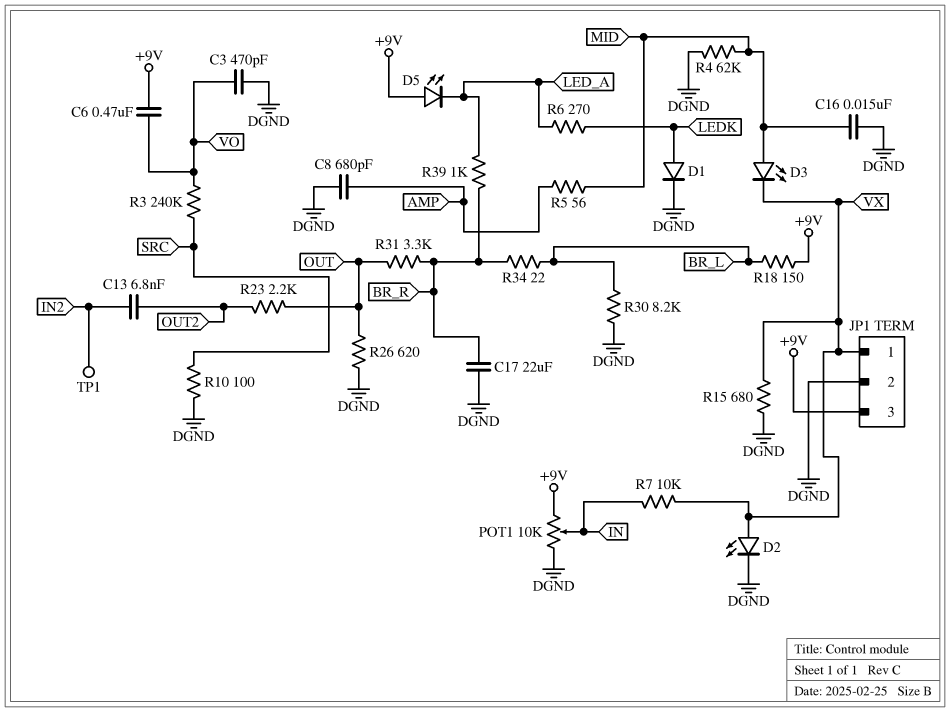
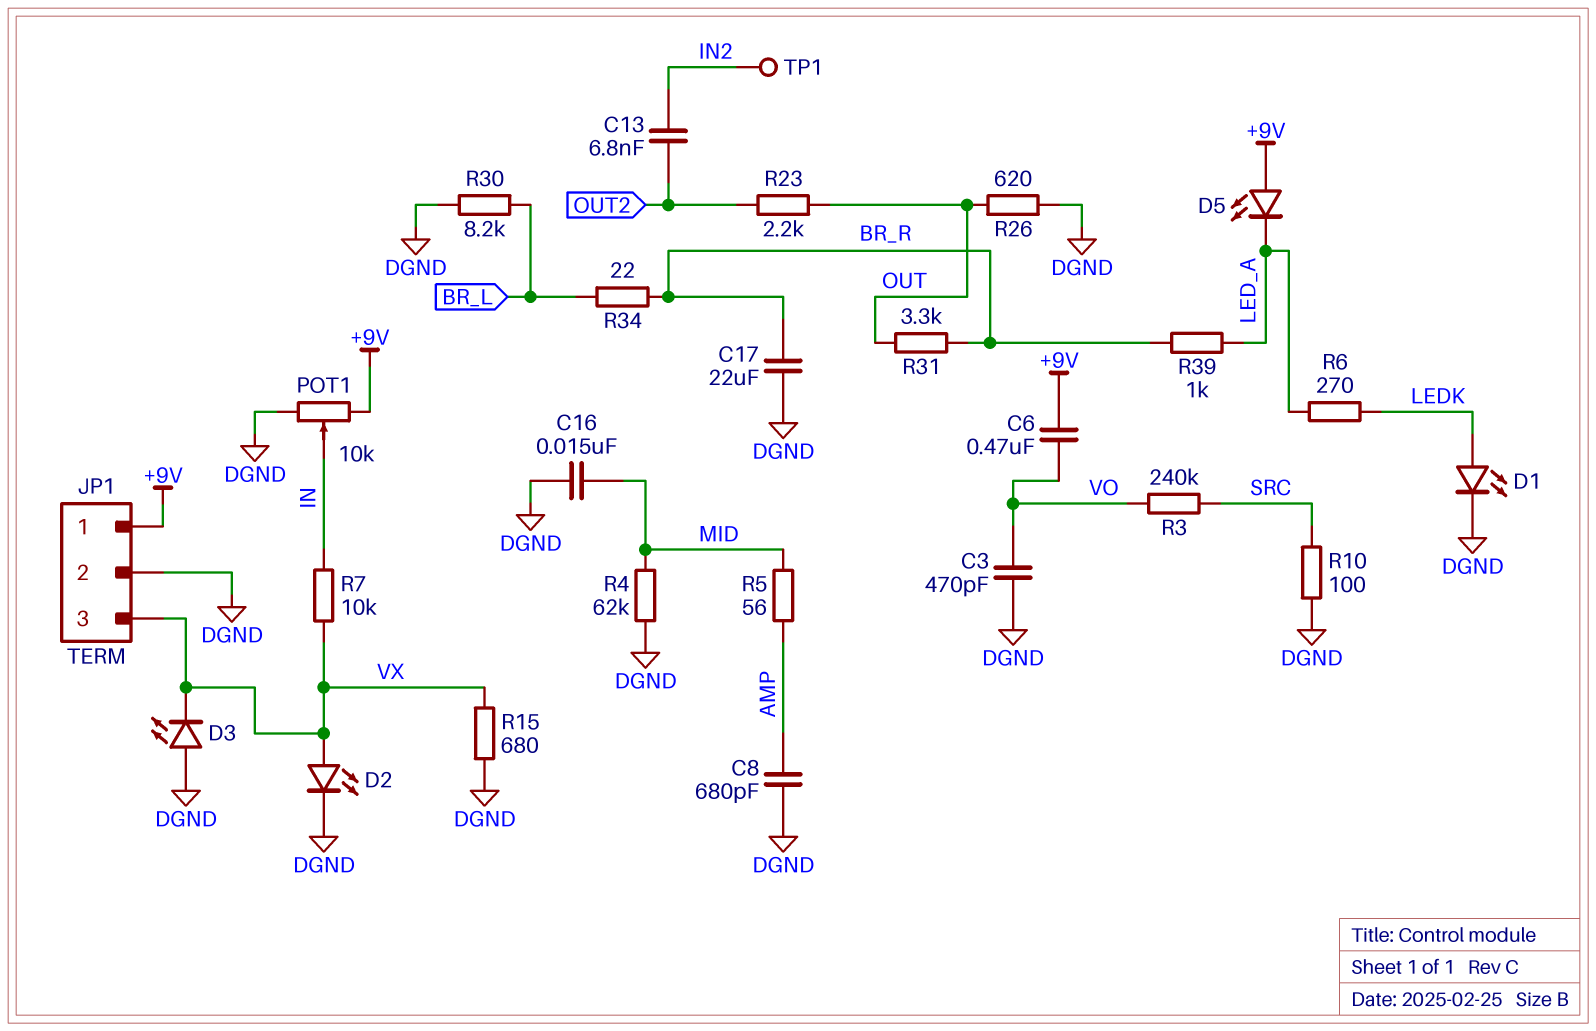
D1: diode (A LEDK, K DGND) -> LED (A LEDK, K DGND)
D3: LED (A MID, K VX) -> LED (A DGND, K VX)
JP1 pin 1: VX -> +9V
JP1 pin 3: +9V -> VX
R18: 150 (+9V, BR_L) -> none

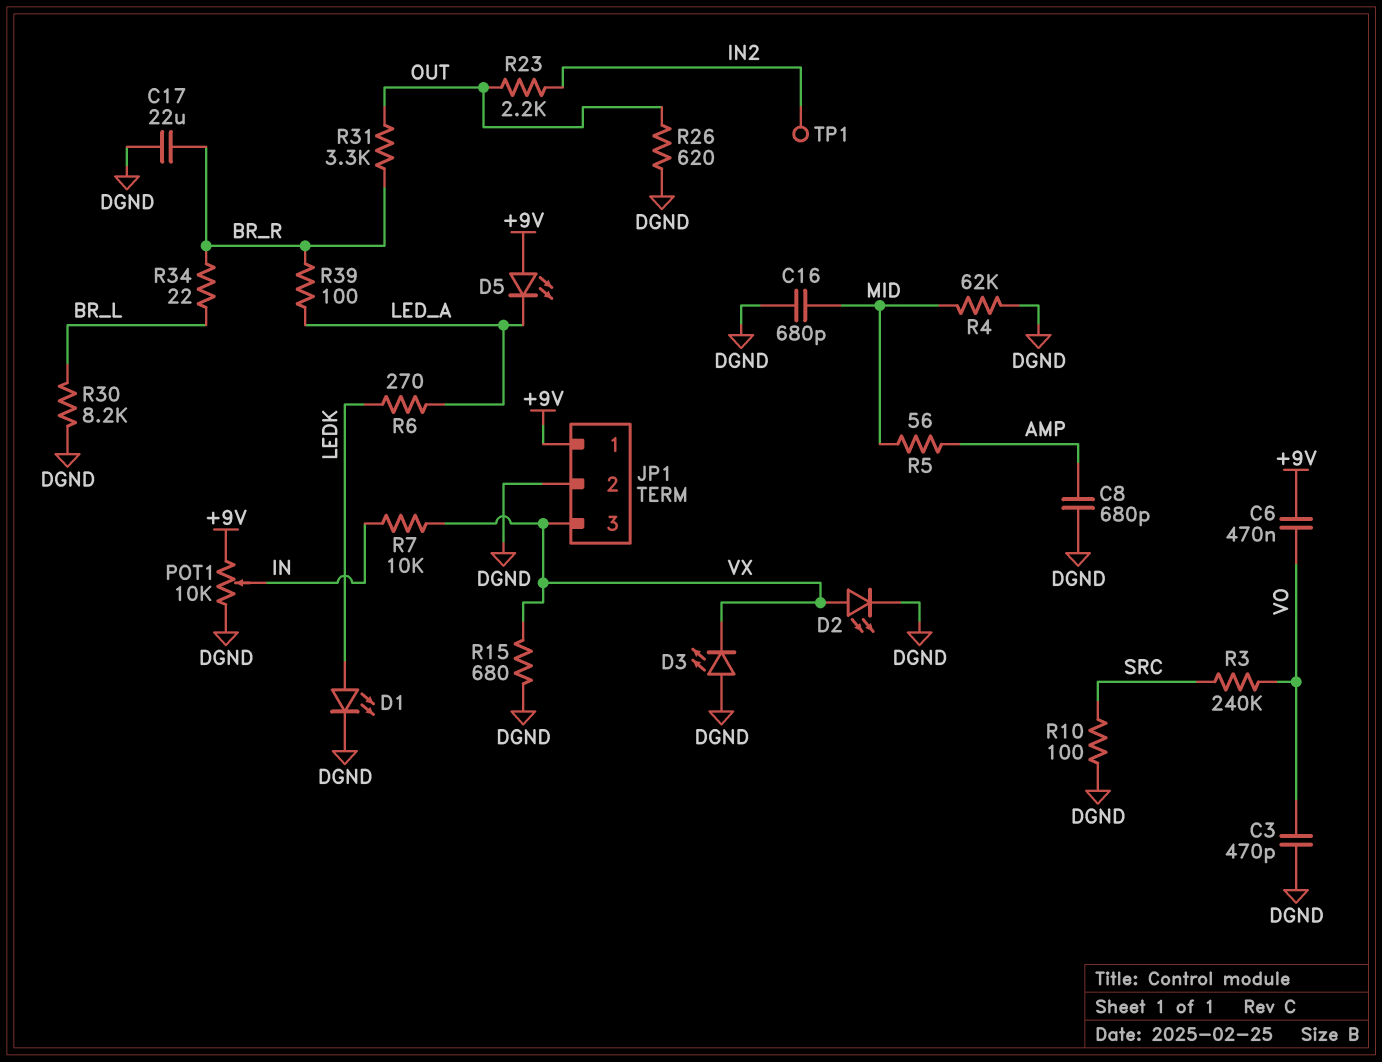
C13: 6.8nF (IN2, OUT2) -> none
C16: 15nF (DGND, MID) -> 680pF (DGND, MID)
R23: 2.2k (OUT, OUT2) -> 2.2k (IN2, OUT)
R39: 1k (BR_R, LED_A) -> 100 (BR_R, LED_A)

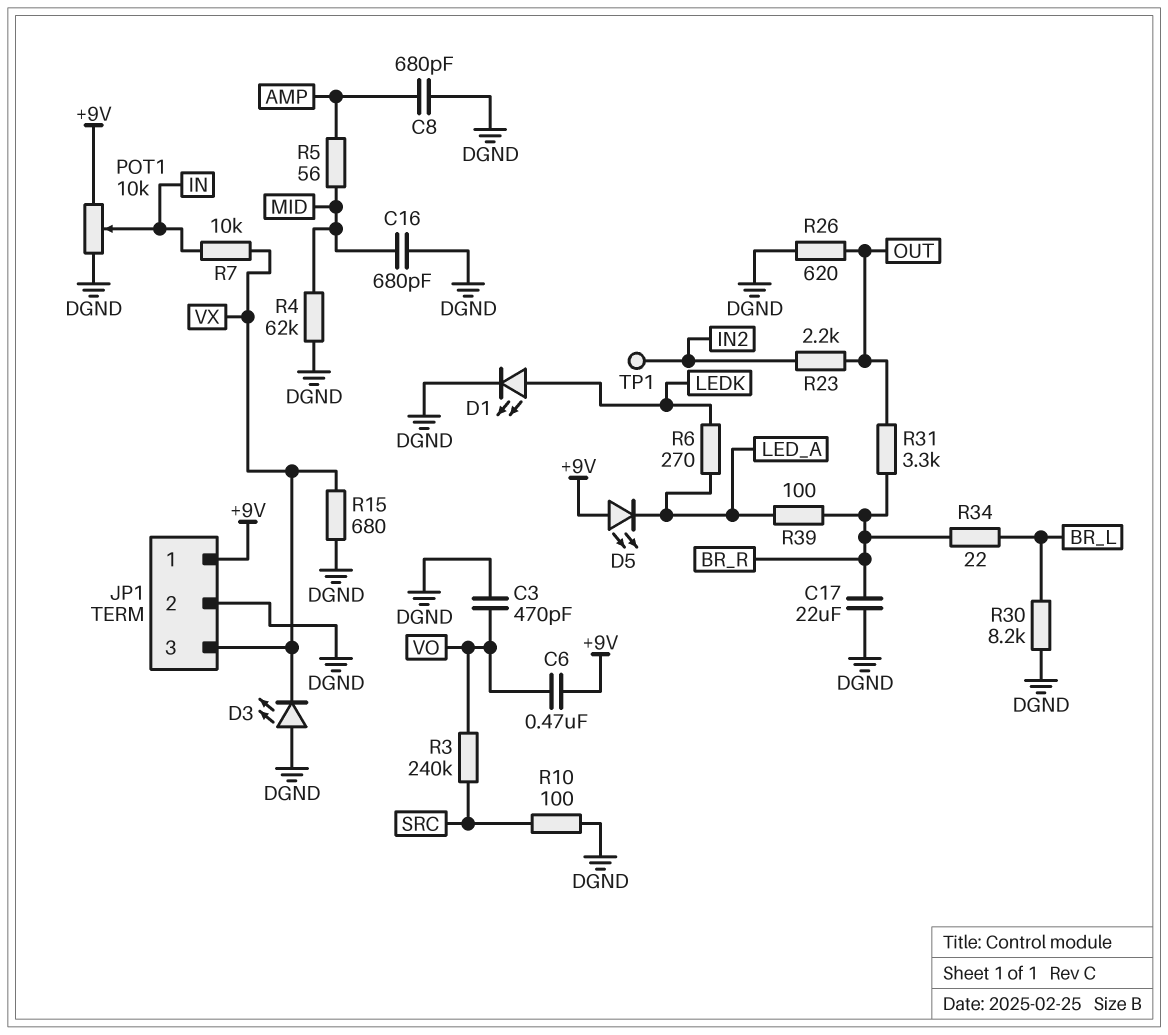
D2: LED (A VX, K DGND) -> none

